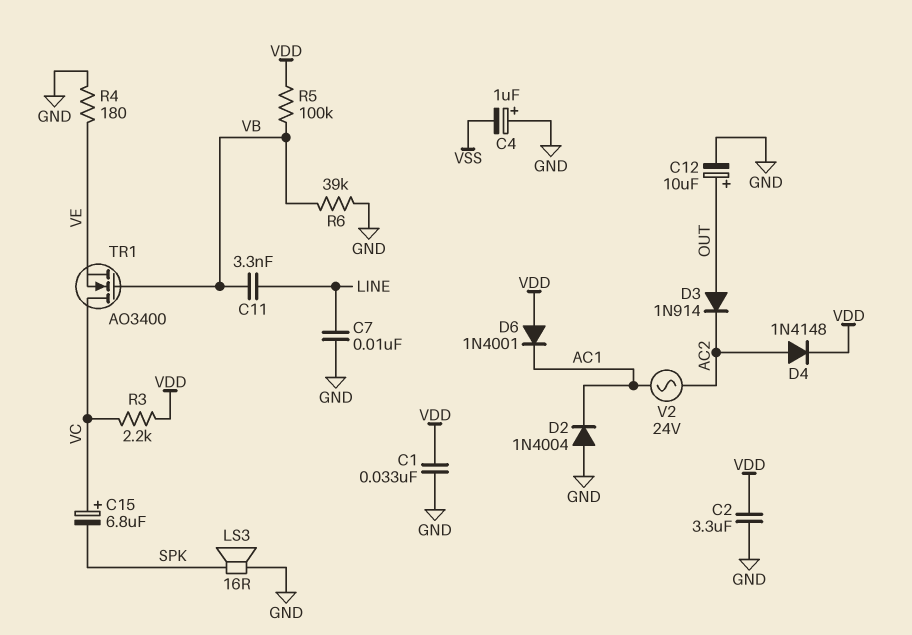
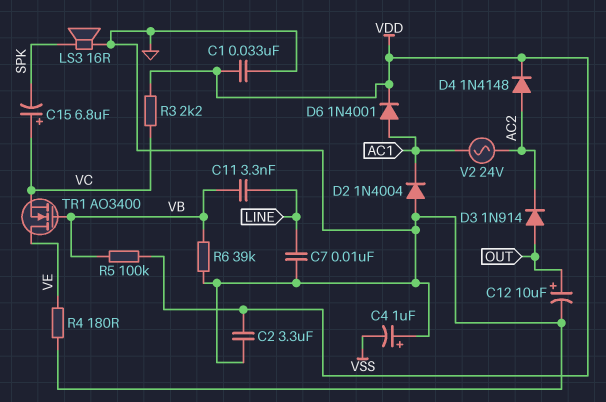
D6: diode 1N4001 (A VDD, K AC1) -> diode 1N4001 (A AC1, K VDD)
TR1: NMOS AO3400 (G VB, D VC, S VE) -> NMOS AO3400 (G VB, D VE, S VC)

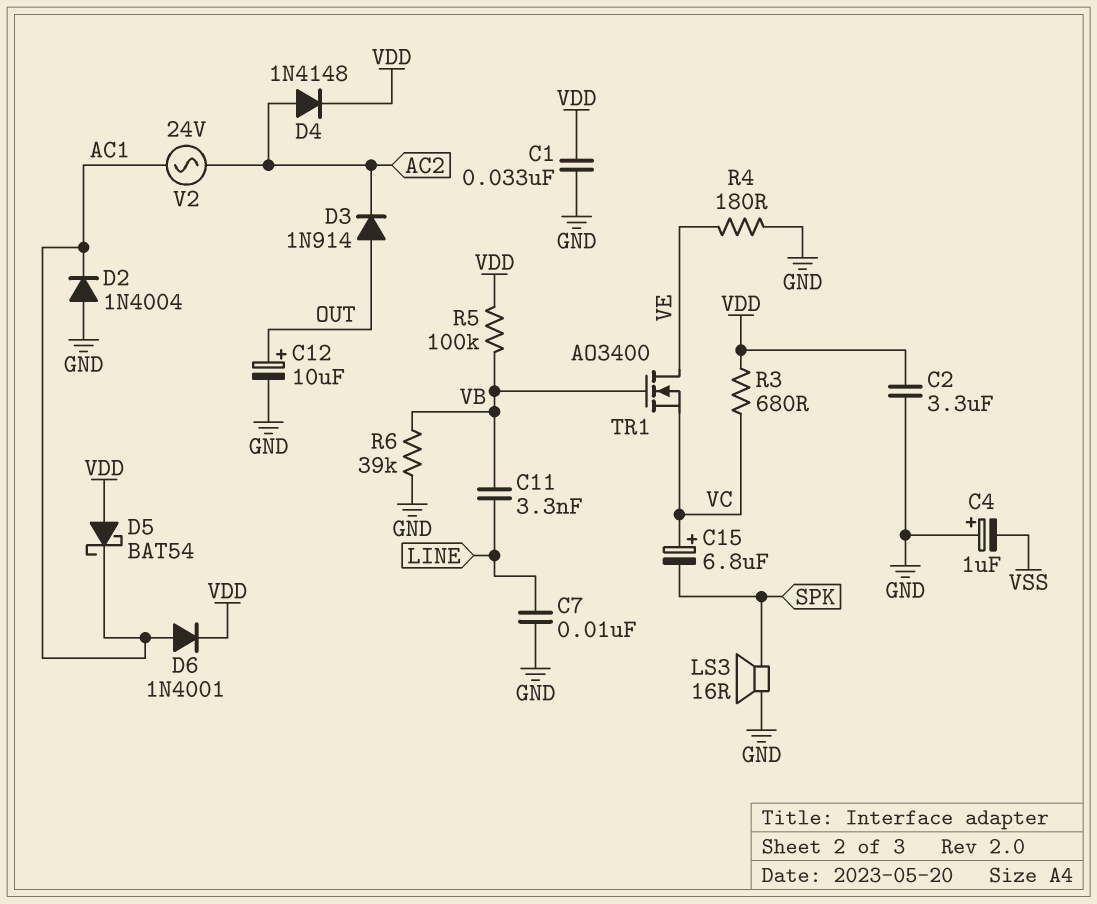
D5: none -> schottky BAT54 (A VDD, K AC1)
R3: 2.2k (VC, VDD) -> 680 (VC, VDD)

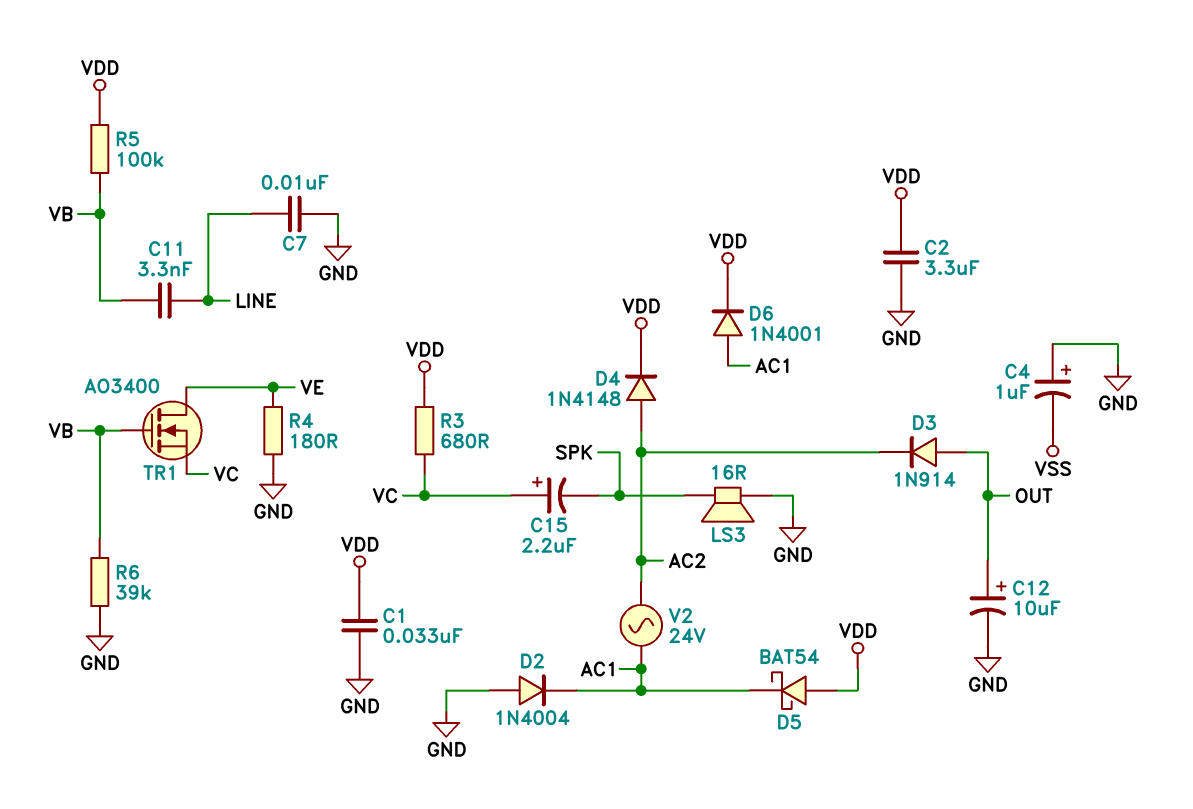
C15: 6.8uF (plus VC, minus SPK) -> 2.2uF (plus VC, minus SPK)

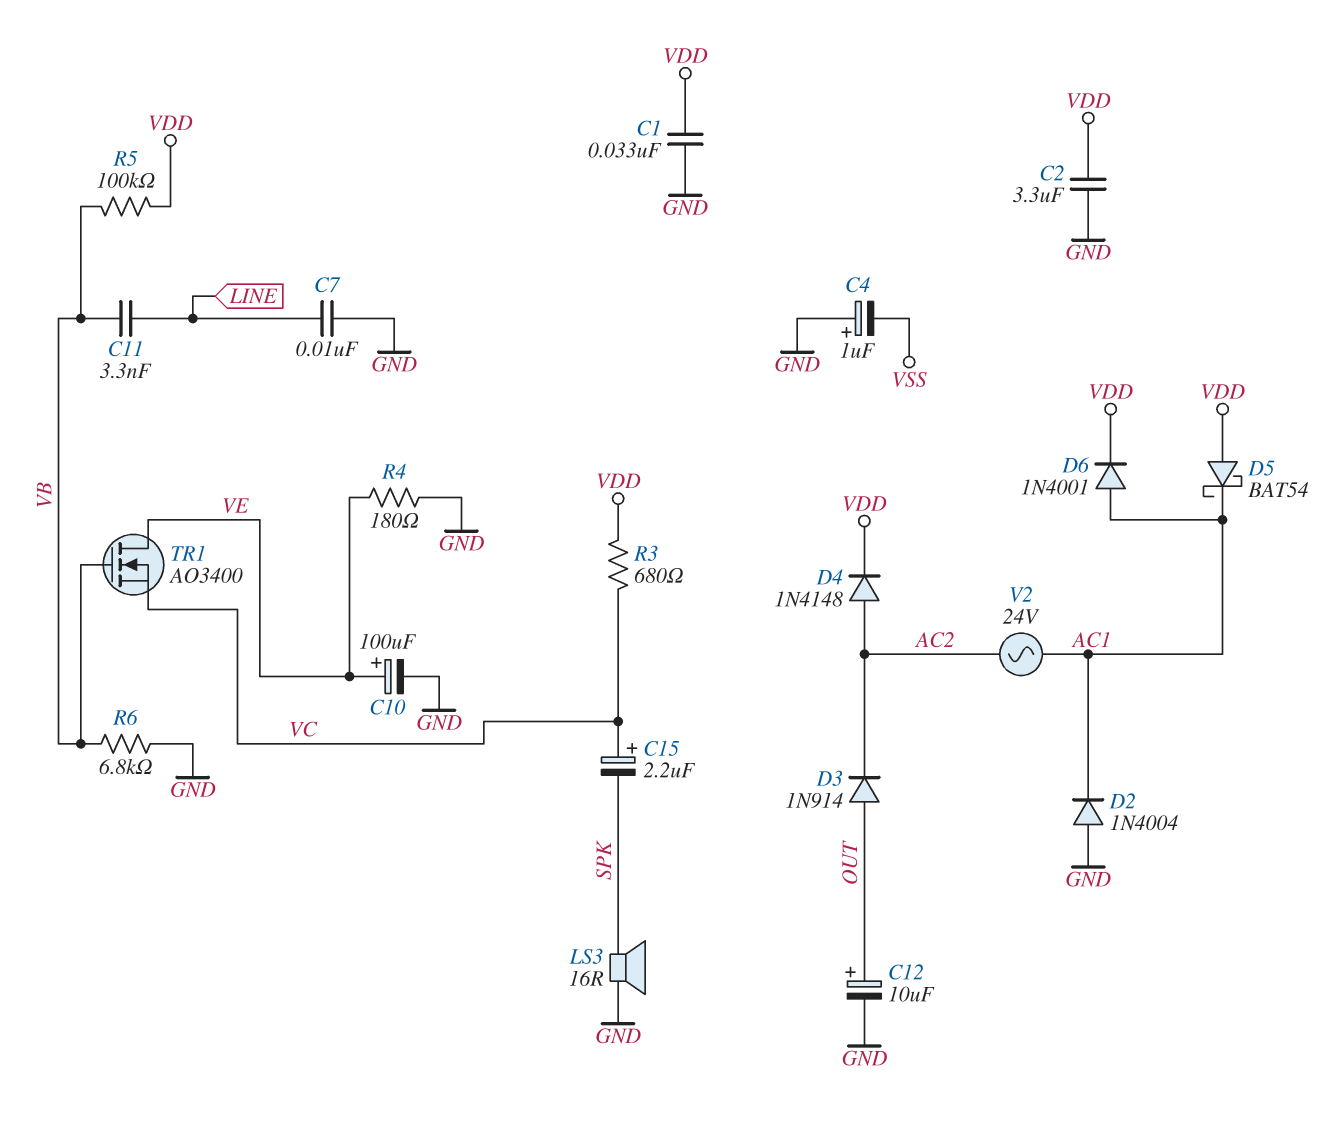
C10: none -> 100uF (plus VE, minus GND)
R6: 39k (GND, VB) -> 6.8k (GND, VB)

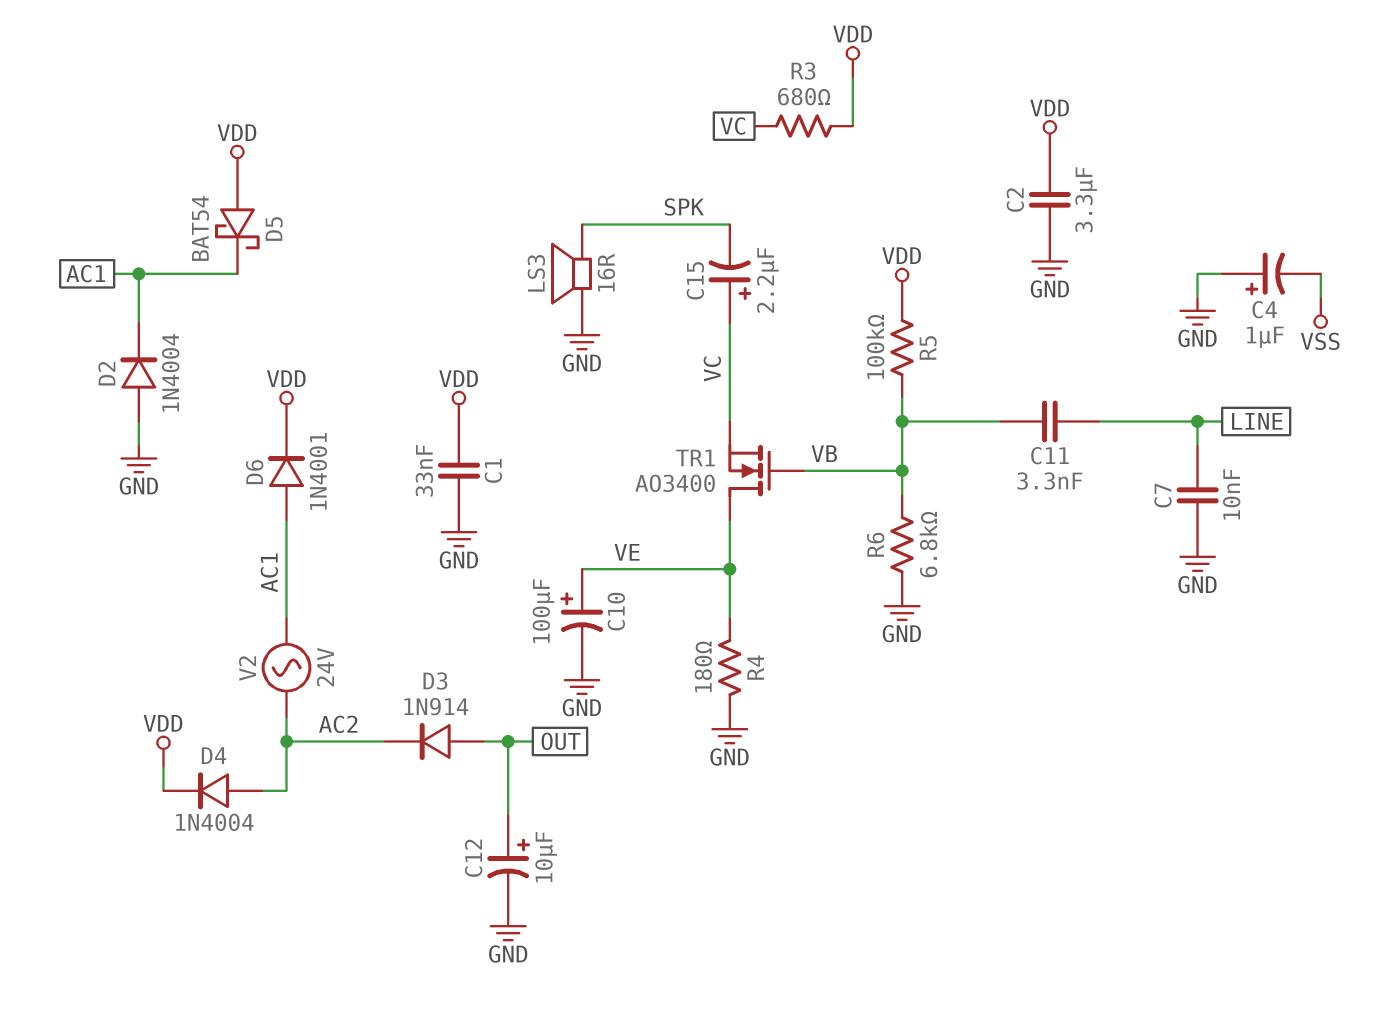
D4: diode 1N4148 (A AC2, K VDD) -> diode 1N4004 (A AC2, K VDD)

